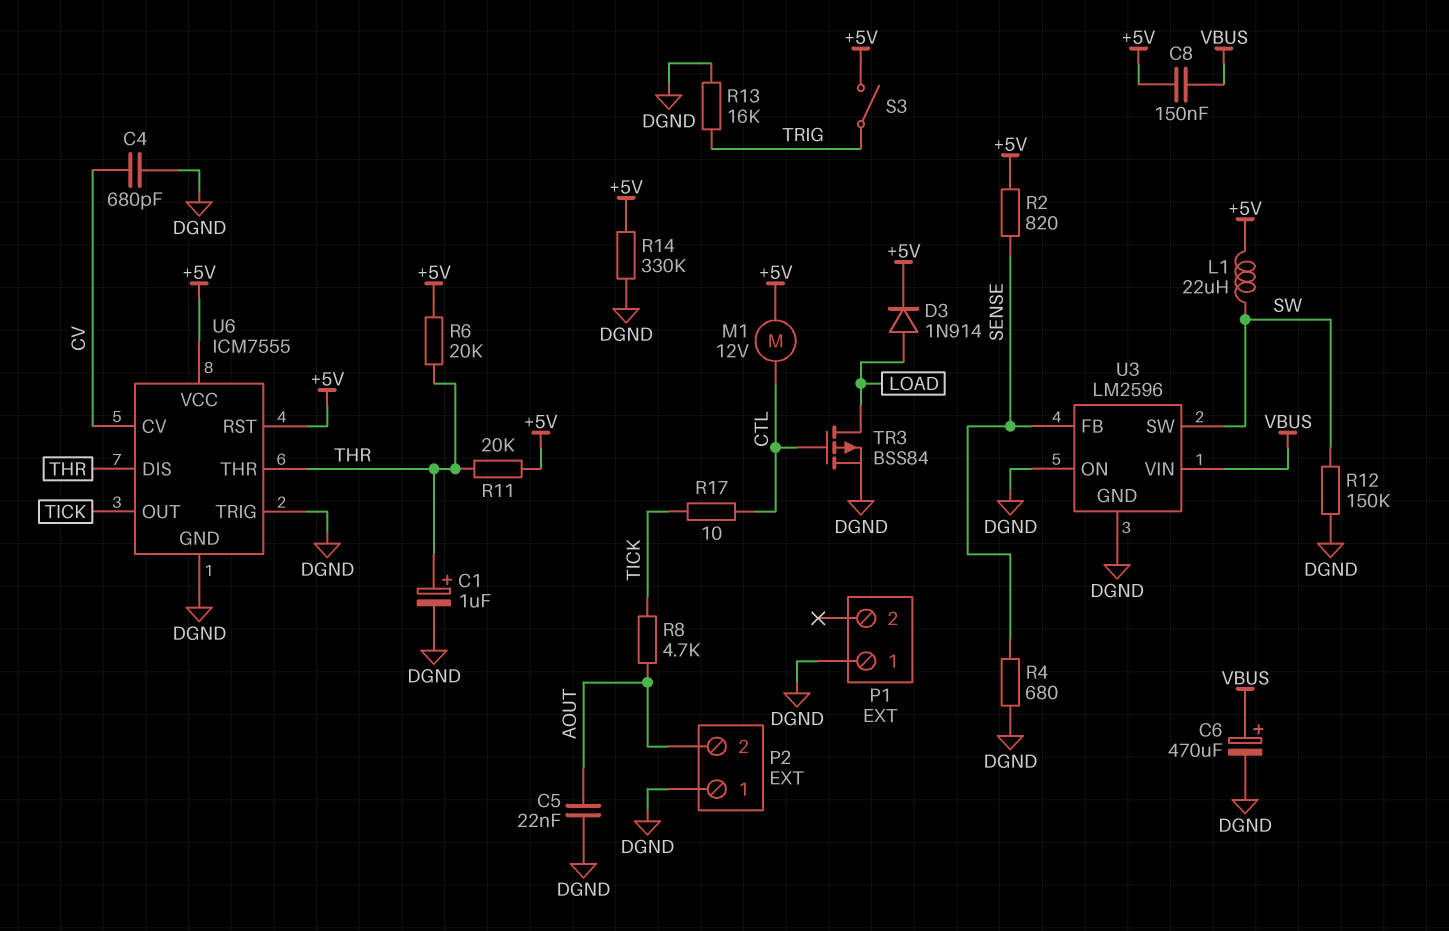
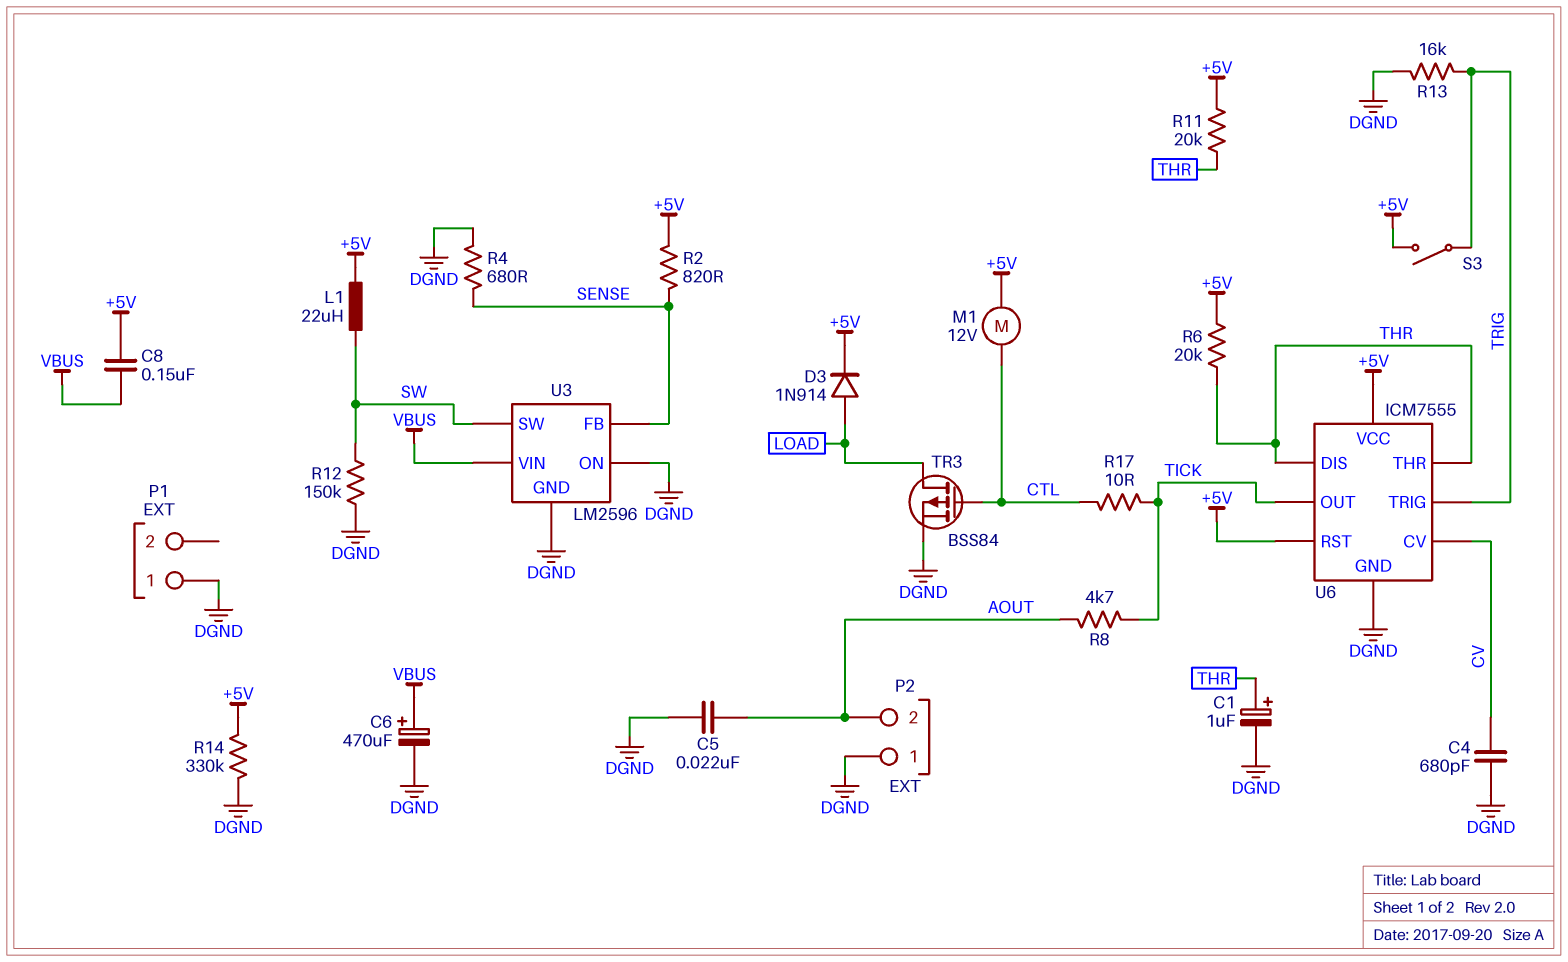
U6 pin TRIG: DGND -> TRIG

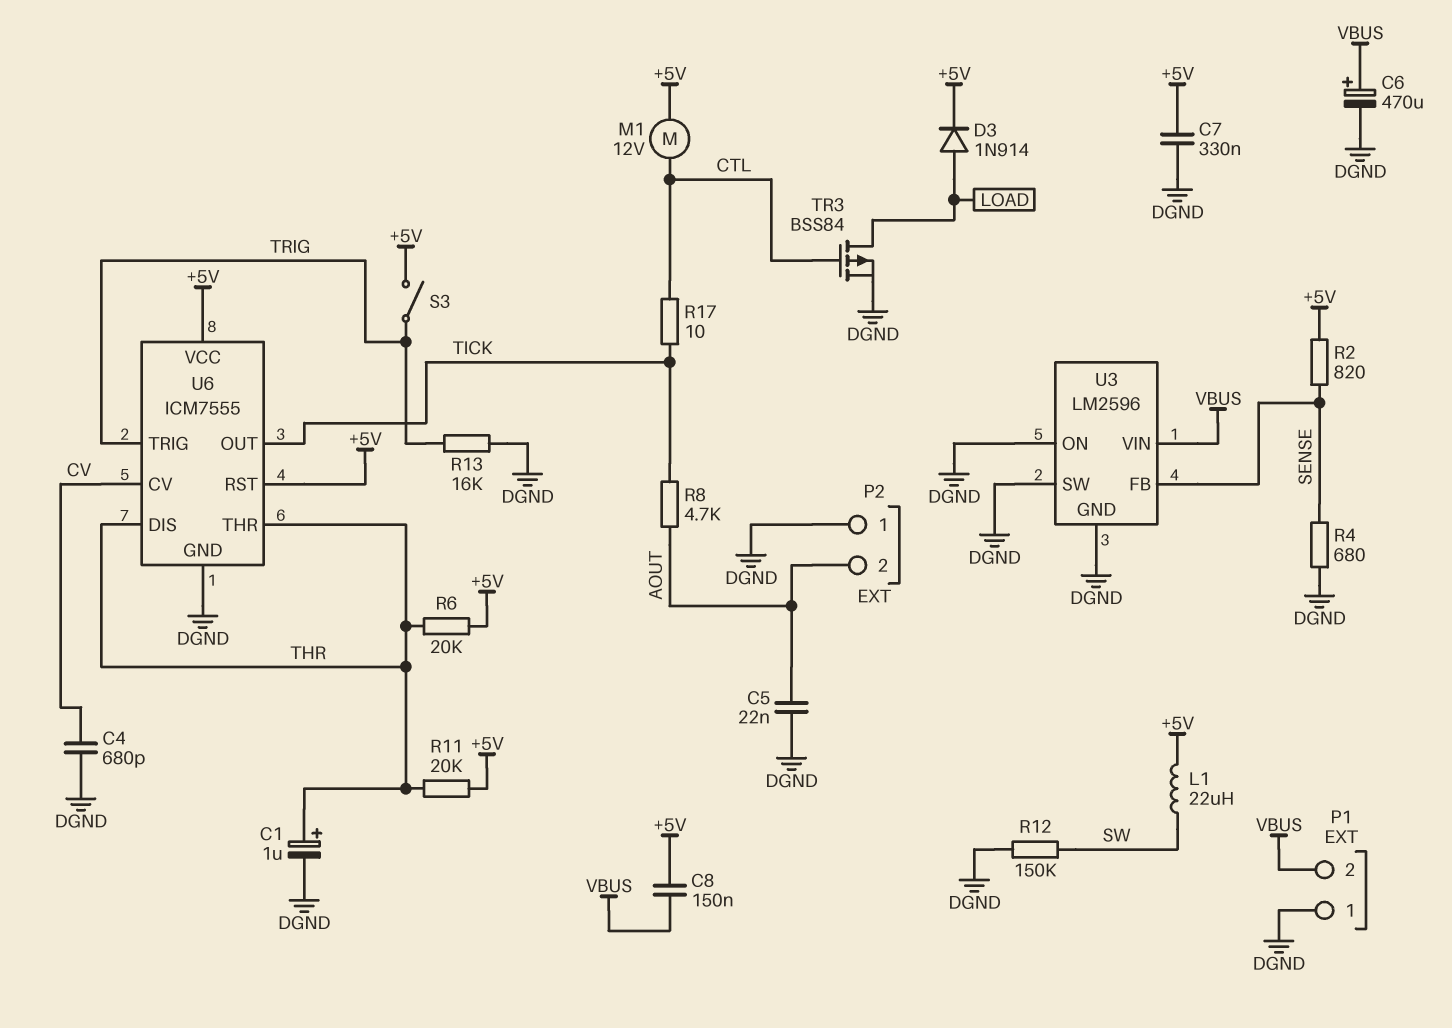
C7: none -> 330nF (+5V, DGND)
P1 pin 2: none -> VBUS
R14: 330k (+5V, DGND) -> none
U3 pin SW: SW -> DGND

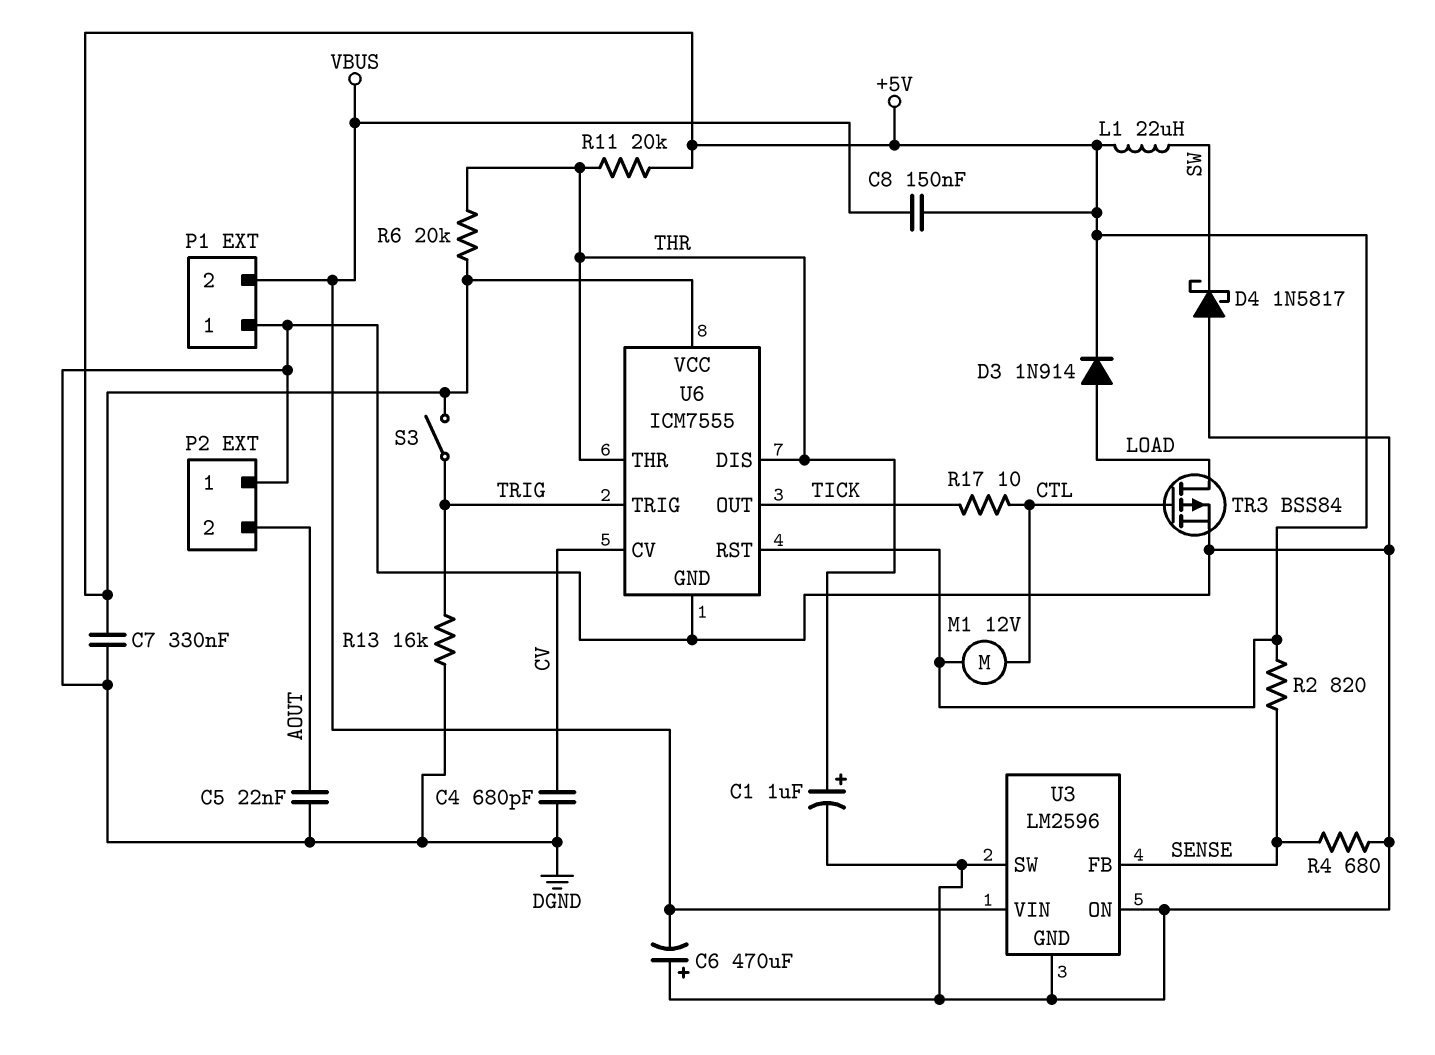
C6: 470uF (plus VBUS, minus DGND) -> 470uF (plus DGND, minus VBUS)
D4: none -> schottky 1N5817 (A DGND, K SW)
R8: 4.7k (AOUT, TICK) -> none
R12: 150k (DGND, SW) -> none

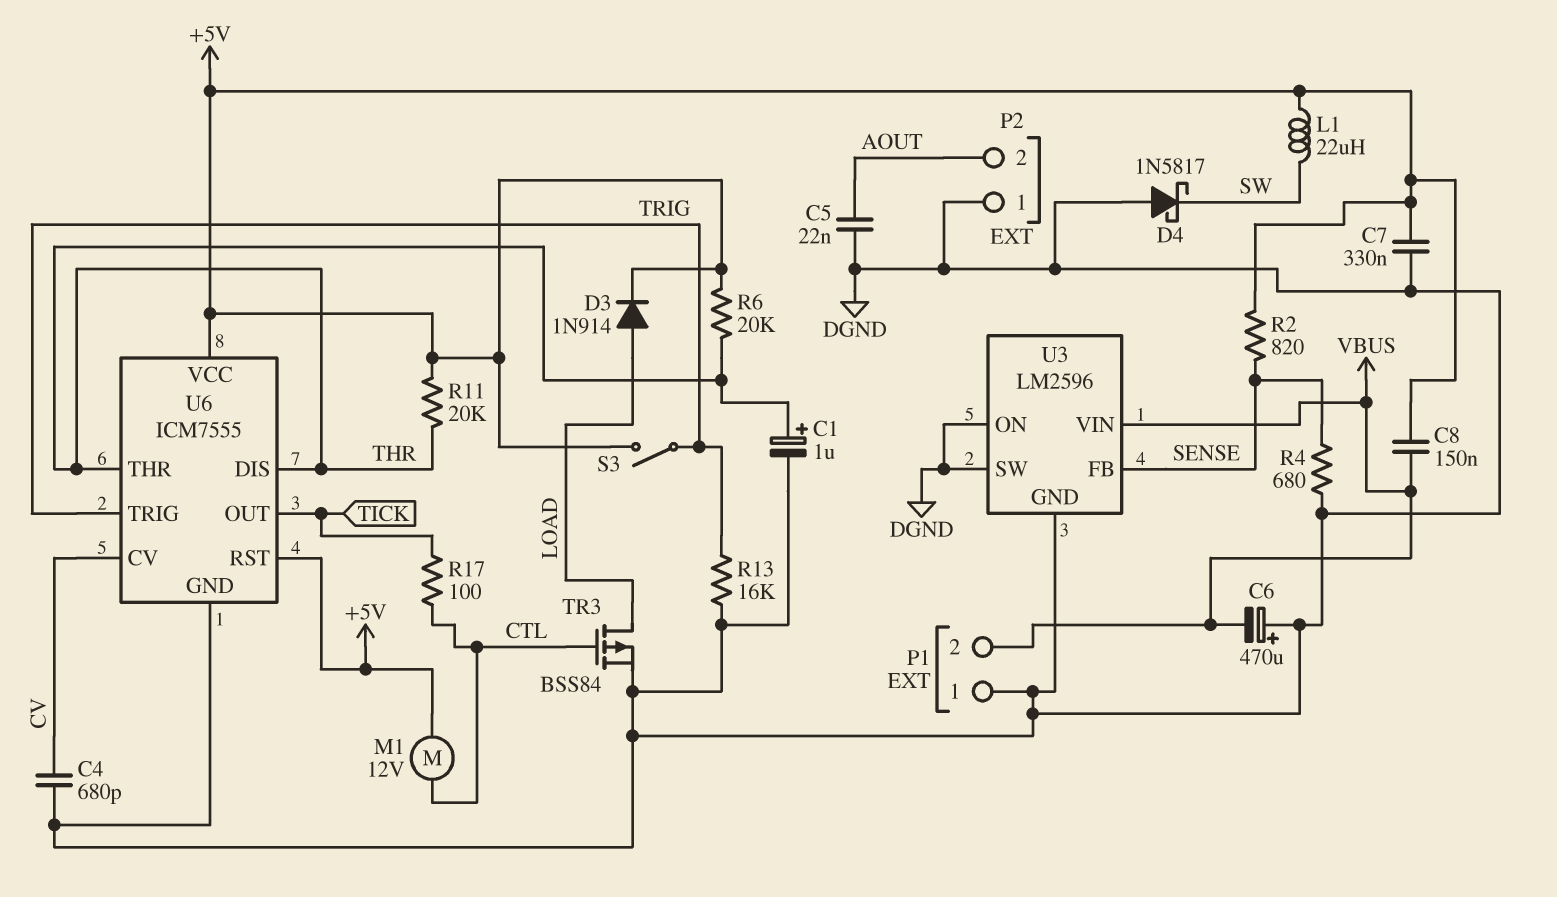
R17: 10 (CTL, TICK) -> 100 (CTL, TICK)

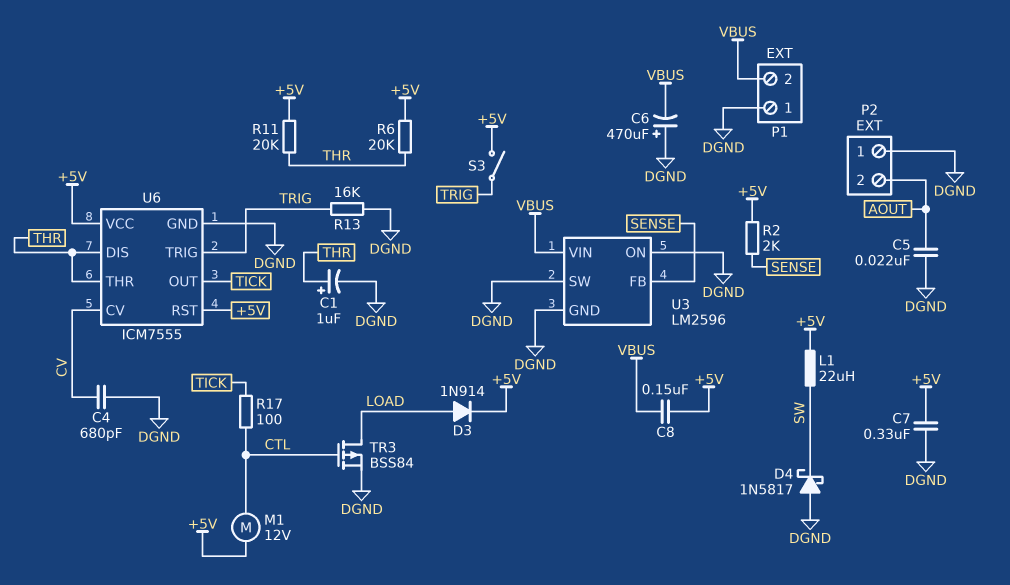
R2: 820 (+5V, SENSE) -> 2k (+5V, SENSE)
R4: 680 (DGND, SENSE) -> none

